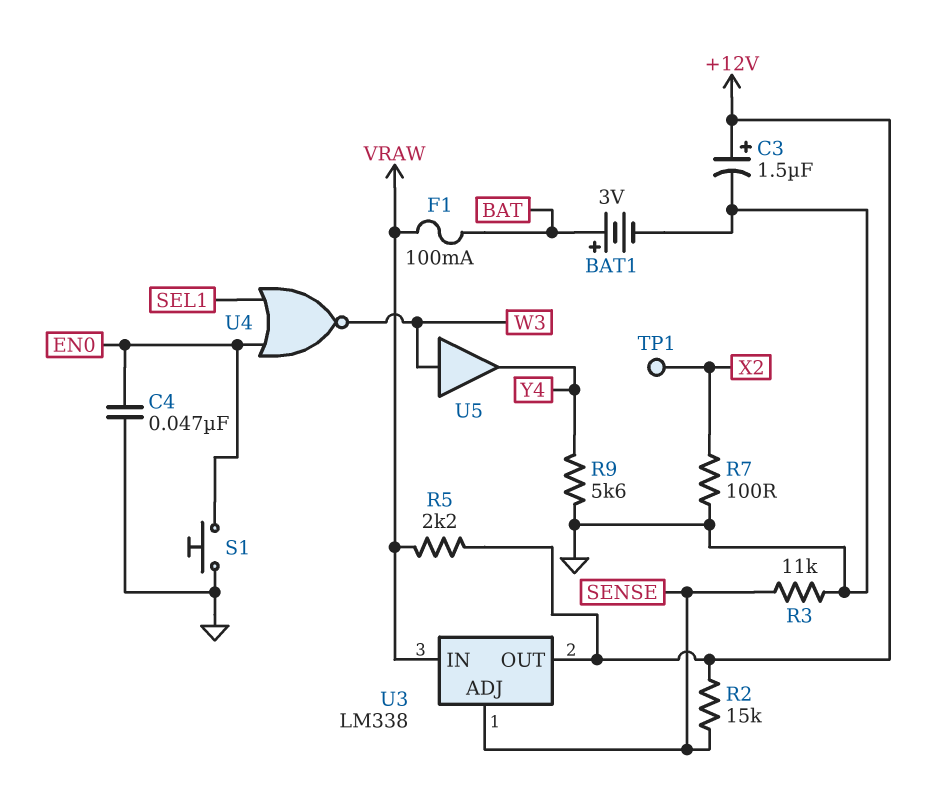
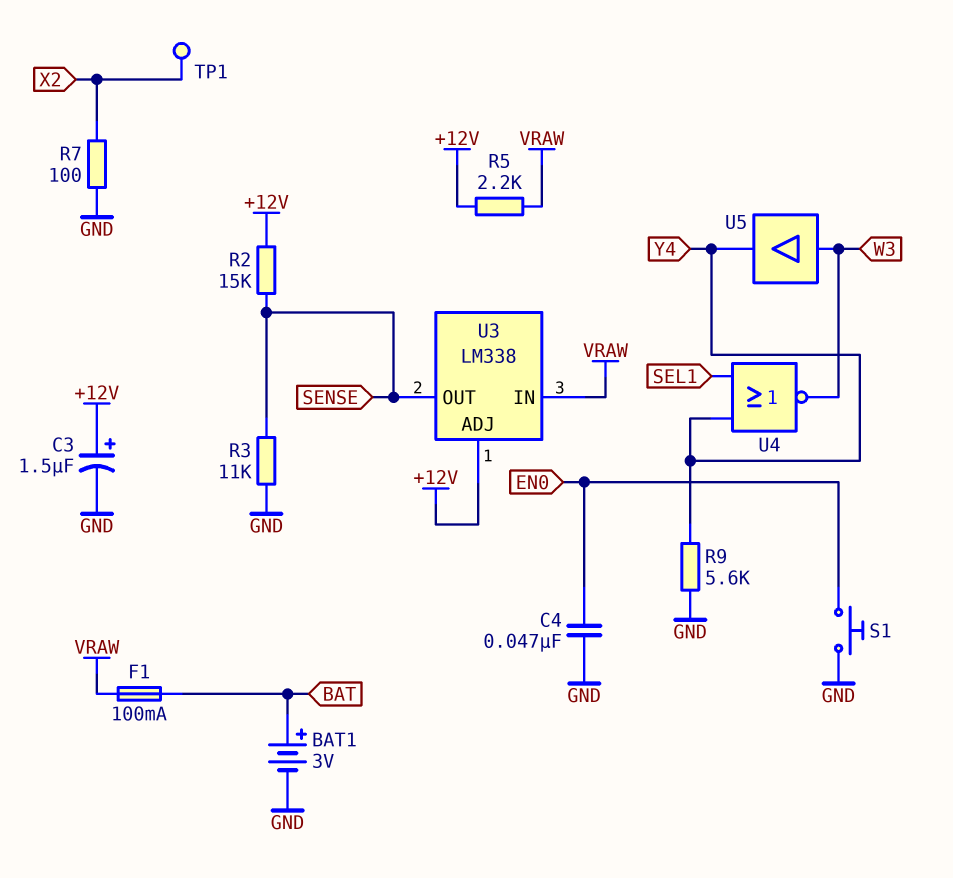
U3 pin ADJ: SENSE -> +12V
U3 pin OUT: +12V -> SENSE
U4: NOR (in EN0, in SEL1, out W3) -> NOR (in SEL1, in Y4, out W3)

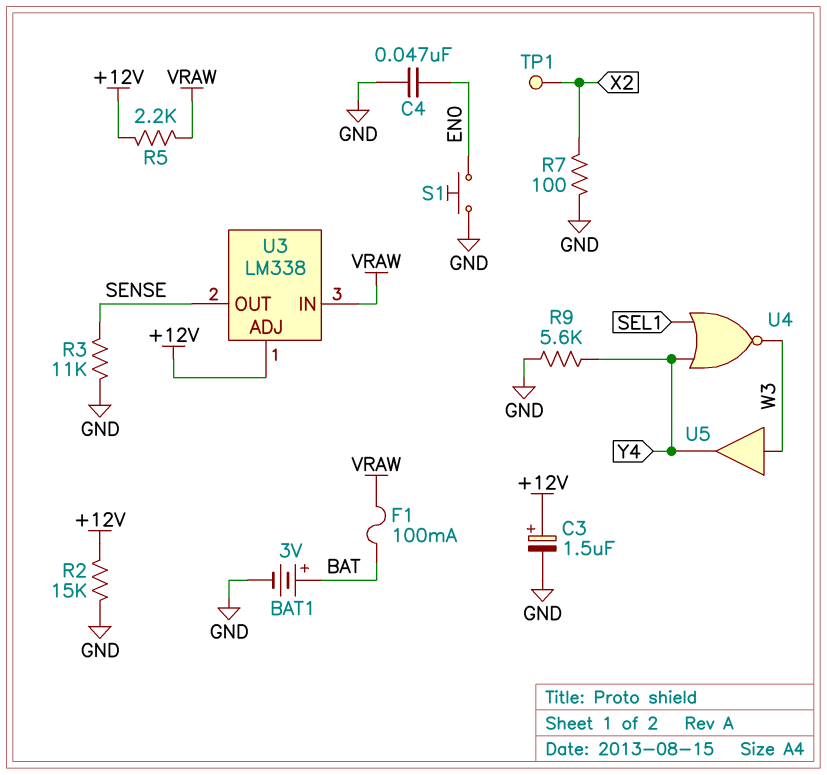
R2: 15k (+12V, SENSE) -> 15k (+12V, GND)

